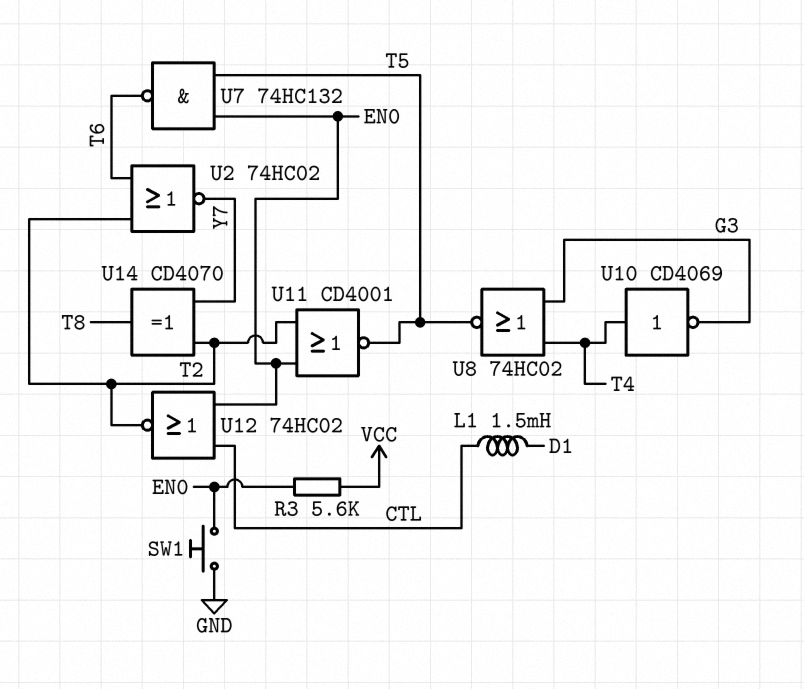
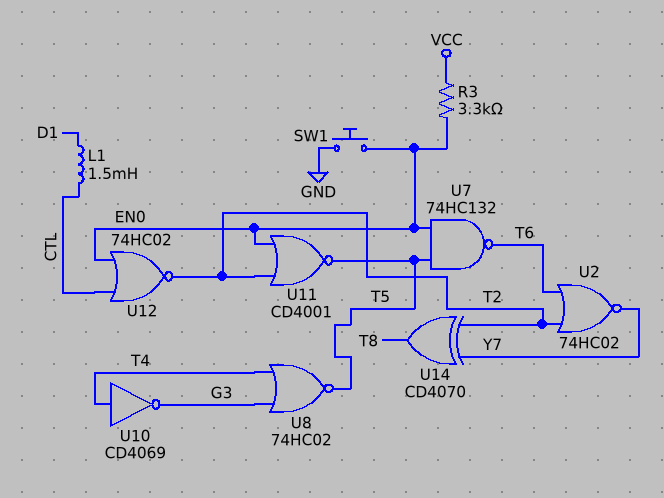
R3: 5.6k (EN0, VCC) -> 3.3k (EN0, VCC)

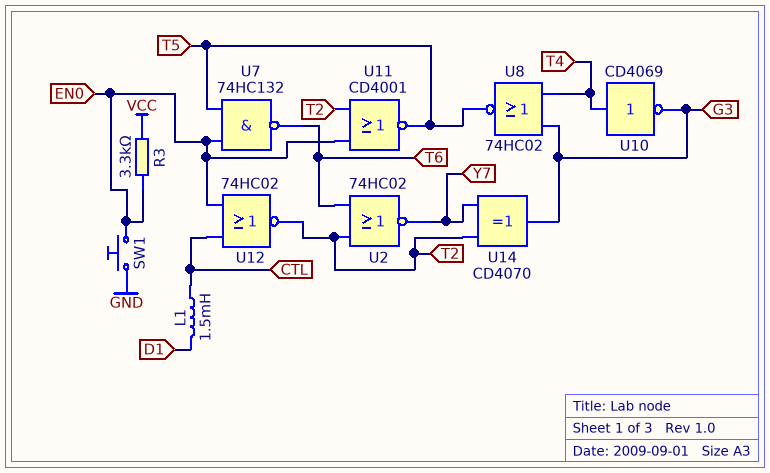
U14: XOR CD4070 (in T2, in Y7, out T8) -> XOR CD4070 (in T2, in Y7, out G3)

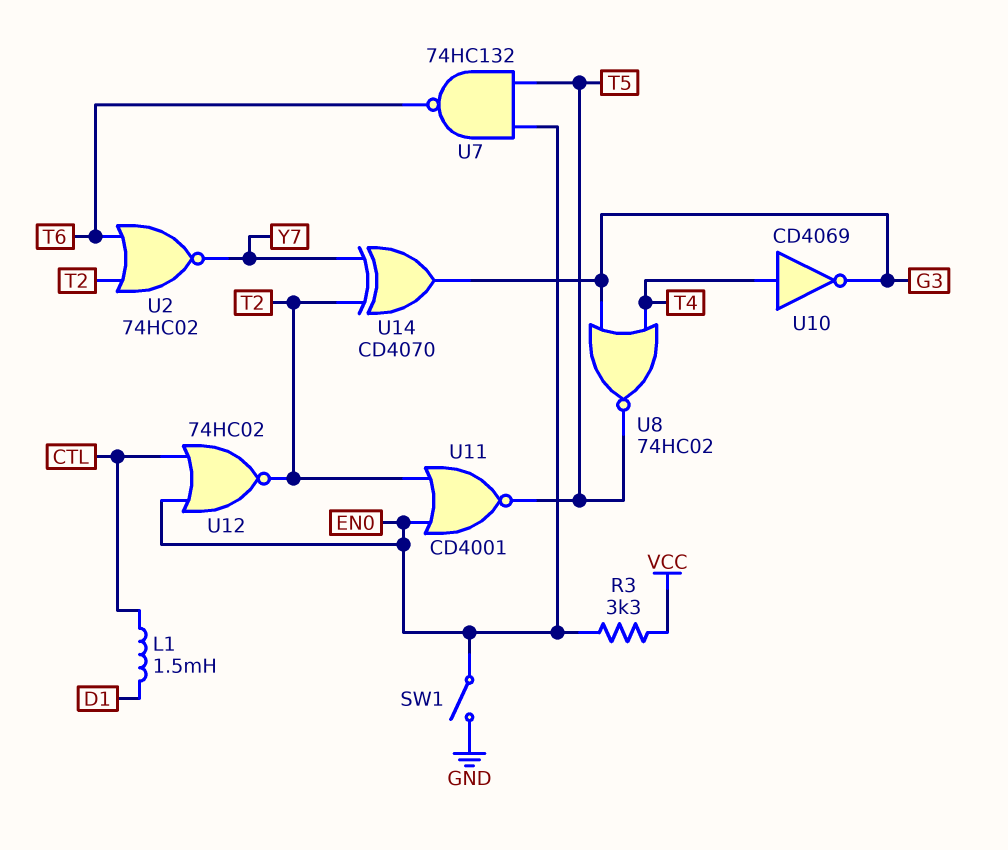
SW1: button (EN0, GND) -> switch (EN0, GND)

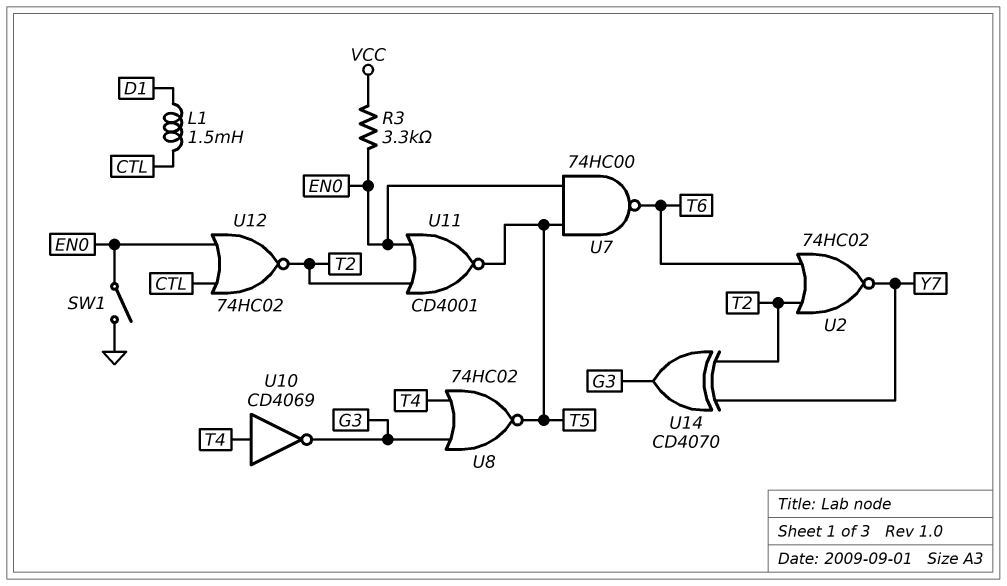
U7: NAND 74HC132 (in EN0, in T5, out T6) -> NAND 74HC00 (in EN0, in T5, out T6)

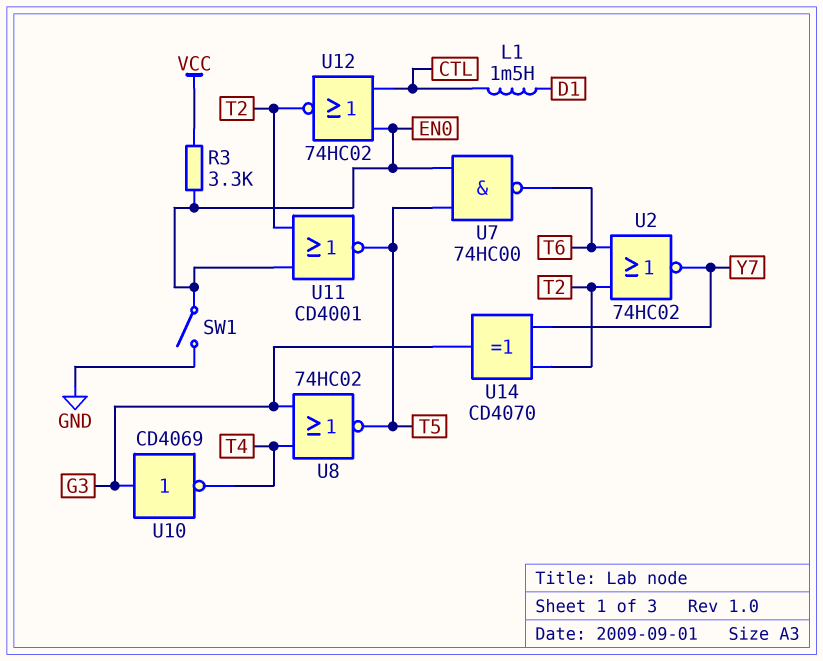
U10: NOT CD4069 (in T4, out G3) -> NOT CD4069 (in G3, out T4)

